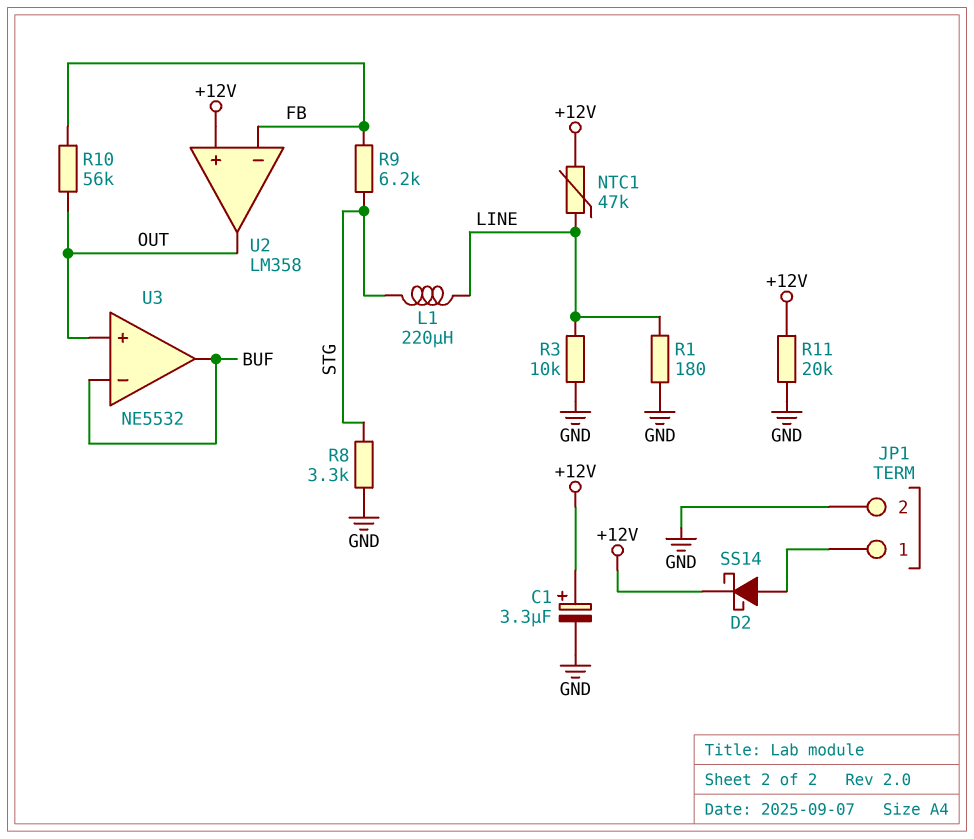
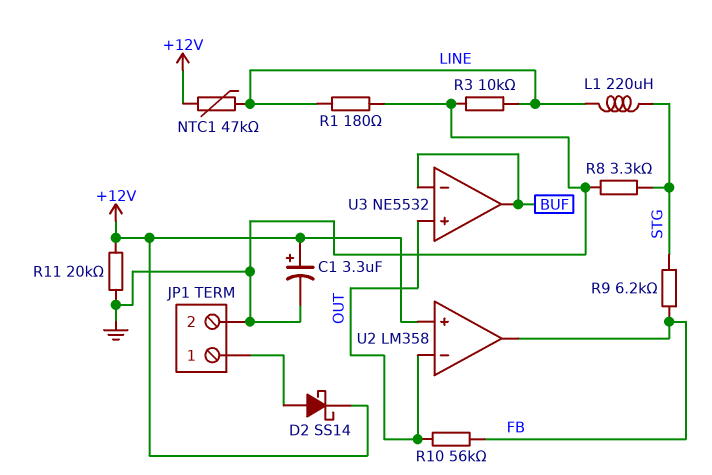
U2 pin in-: FB -> OUT
U2 pin out: OUT -> FB

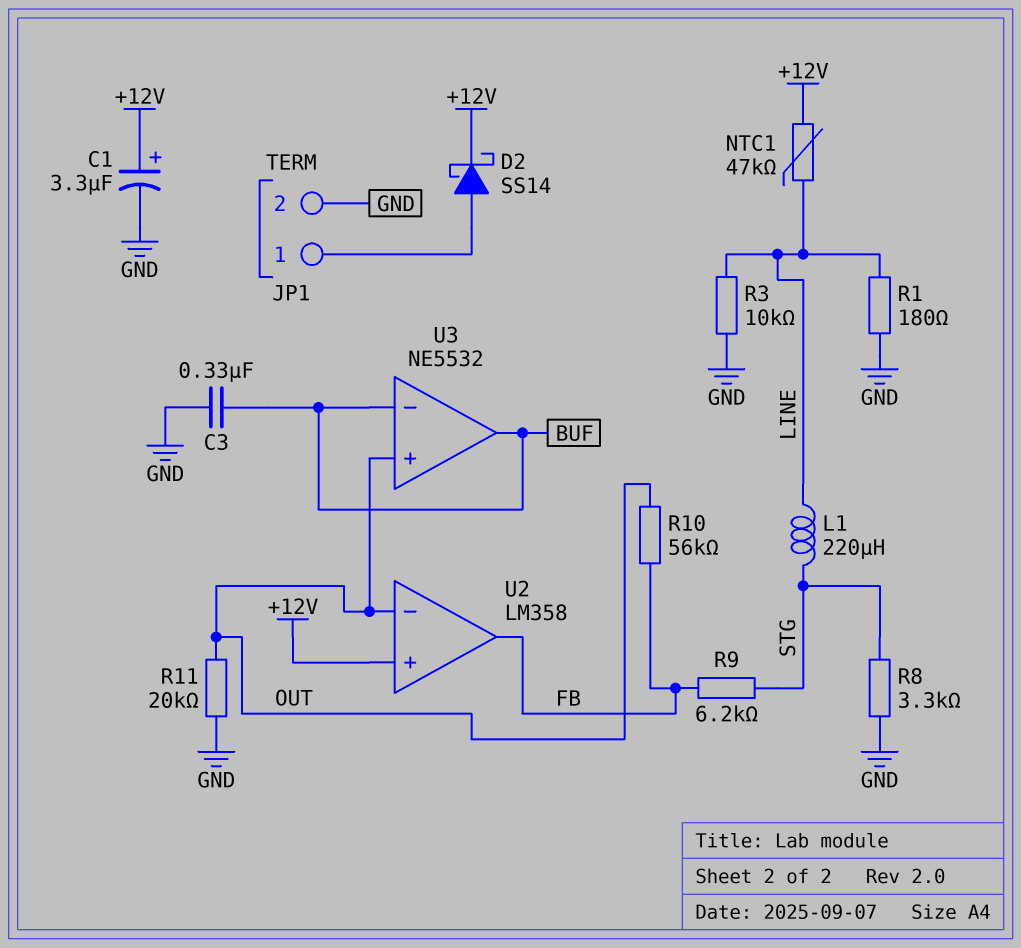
C3: none -> 330nF (BUF, GND)
R11: 20k (+12V, GND) -> 20k (GND, OUT)

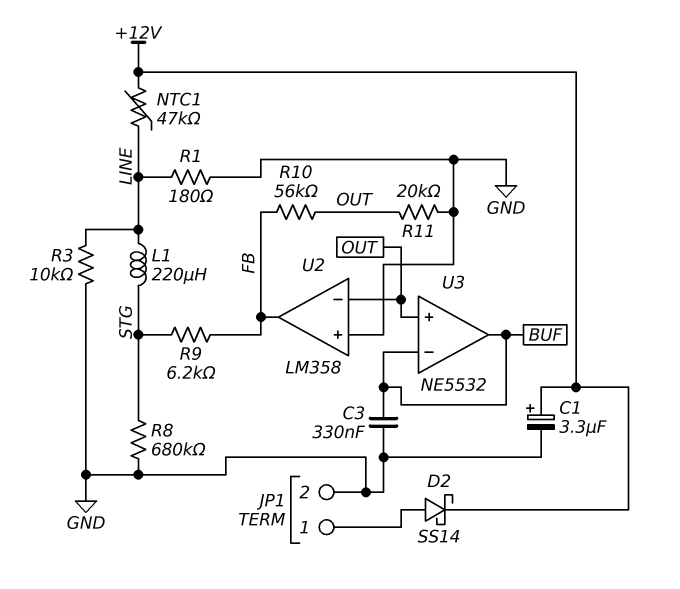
R8: 3.3k (GND, STG) -> 680k (GND, STG)
U2 pin in+: +12V -> GND

